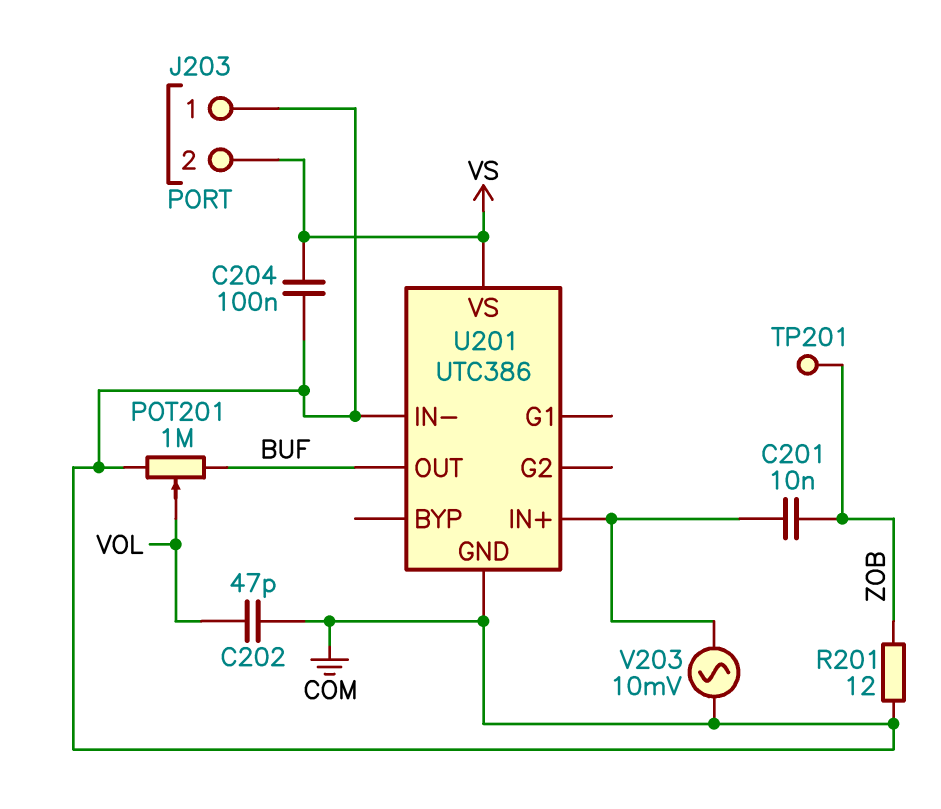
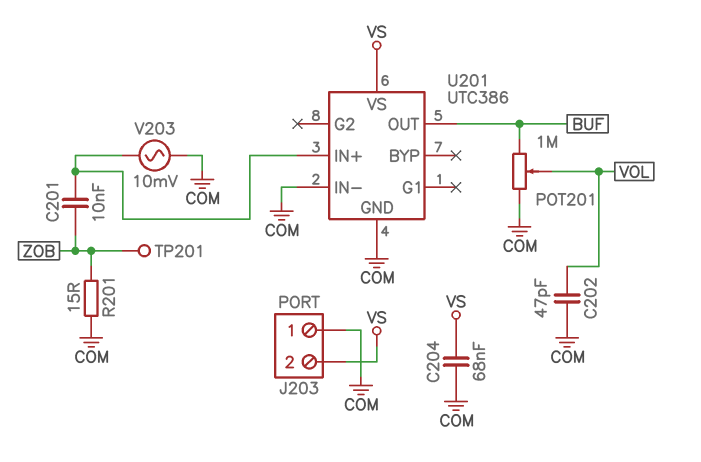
C204: 100nF (COM, VS) -> 68nF (COM, VS)
R201: 12 (COM, ZOB) -> 15 (COM, ZOB)

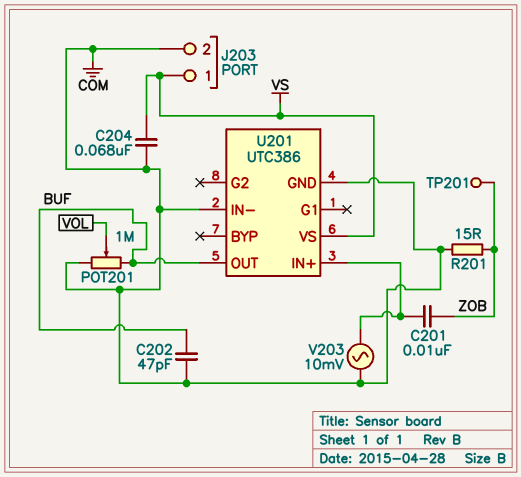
C202: 47pF (COM, VOL) -> 47pF (BUF, COM)
J203 pin 1: COM -> VS
J203 pin 2: VS -> COM

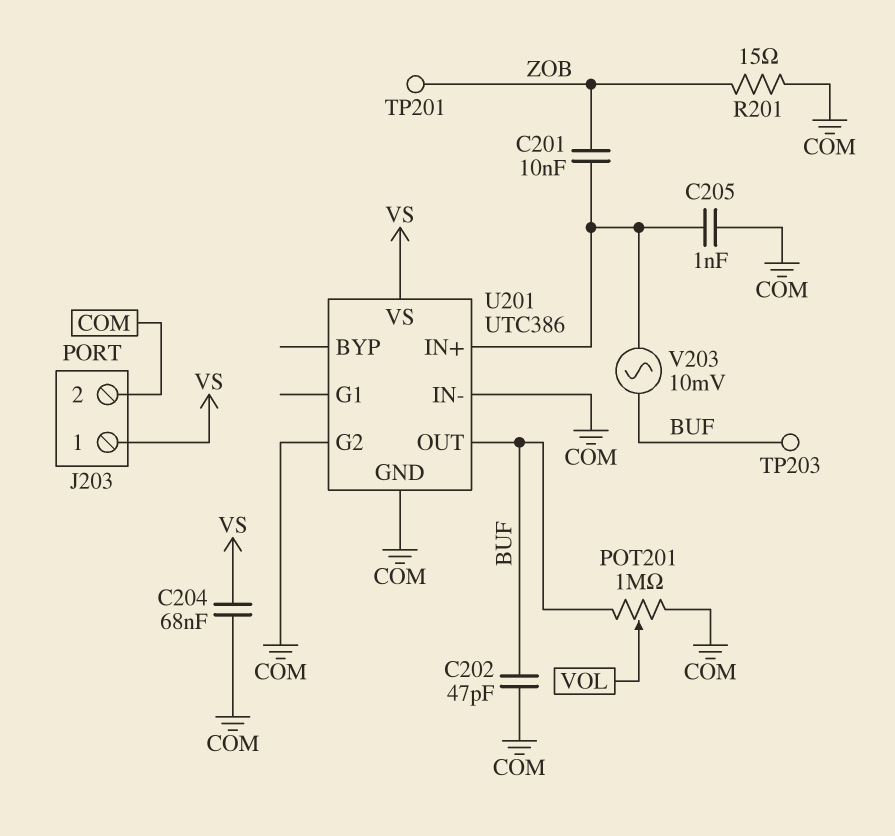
C205: none -> 1nF (COM, U201/IN+)
TP203: none -> test point (BUF)
U201 pin G2: none -> COM
V203: AC 10mV (COM, U201/IN+) -> AC 10mV (BUF, U201/IN+)

